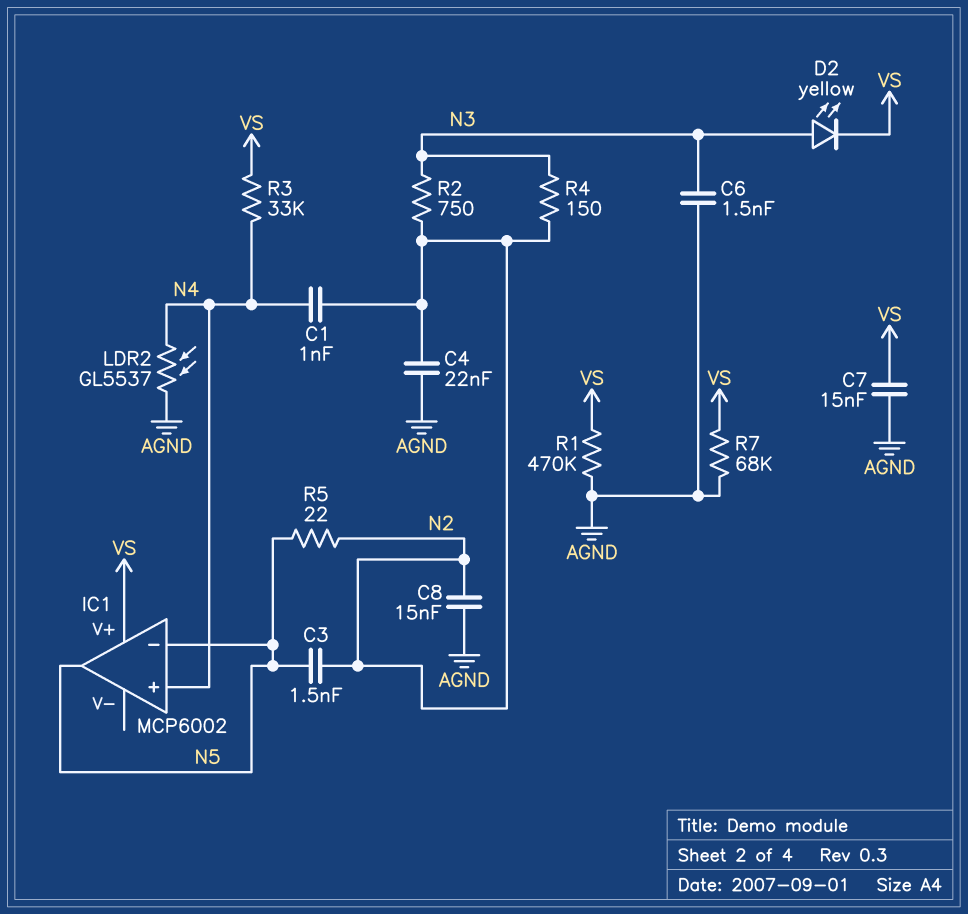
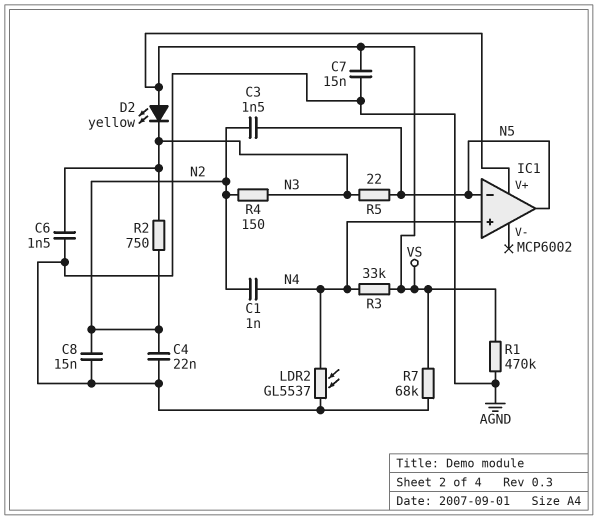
D2: LED yellow (A N3, K VS) -> LED yellow (A VS, K N3)
R5: 22 (N2, N5) -> 22 (N3, N5)

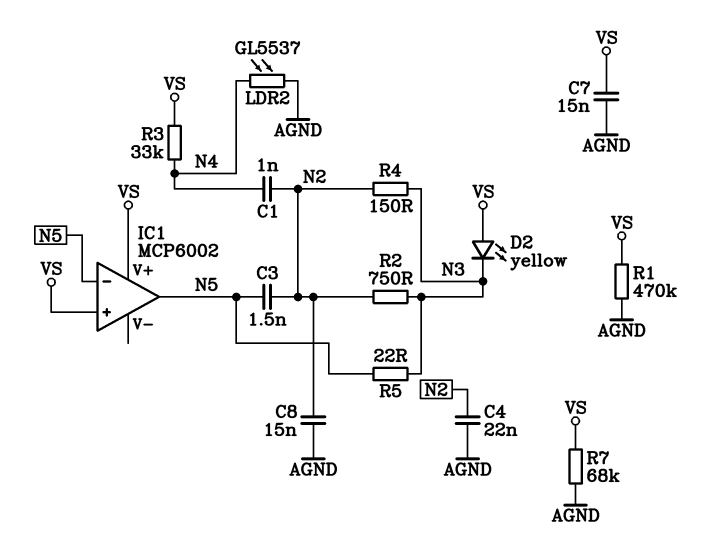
C6: 1.5nF (AGND, N3) -> none
IC1 pin in+: N4 -> VS

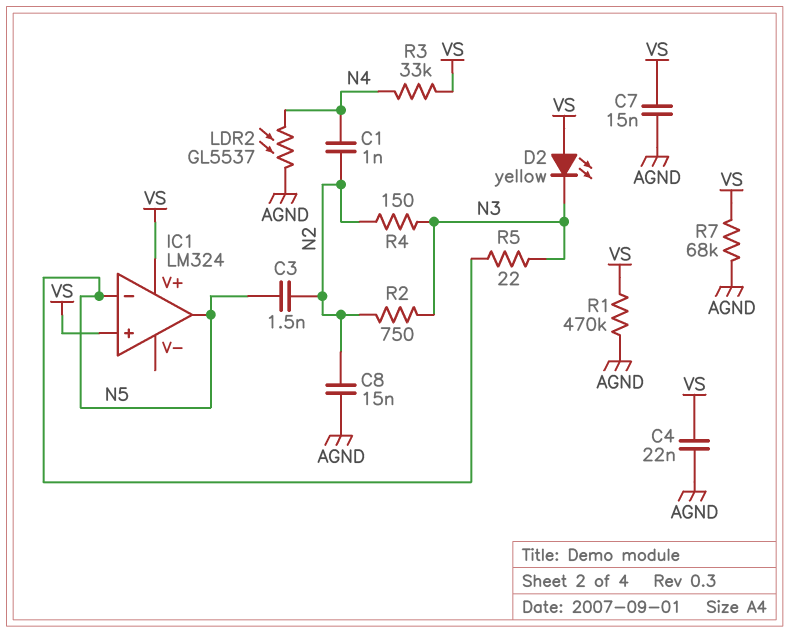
C4: 22nF (AGND, N2) -> 22nF (AGND, VS)
IC1: MCP6002 -> LM324

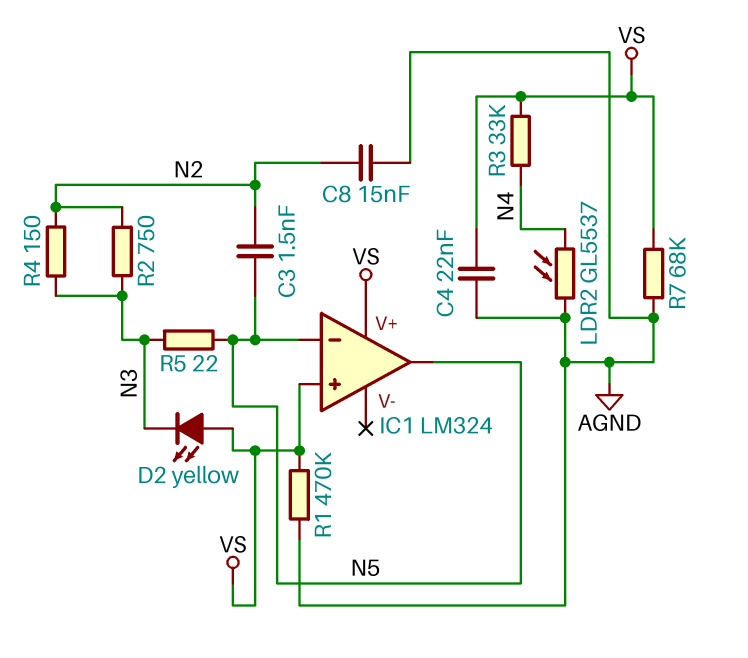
C1: 1nF (N2, N4) -> none
C7: 15nF (AGND, VS) -> none

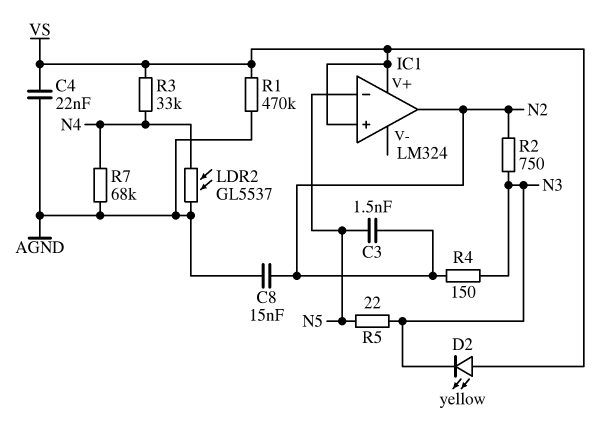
IC1 pin out: N5 -> N2
R7: 68k (AGND, VS) -> 68k (AGND, N4)

